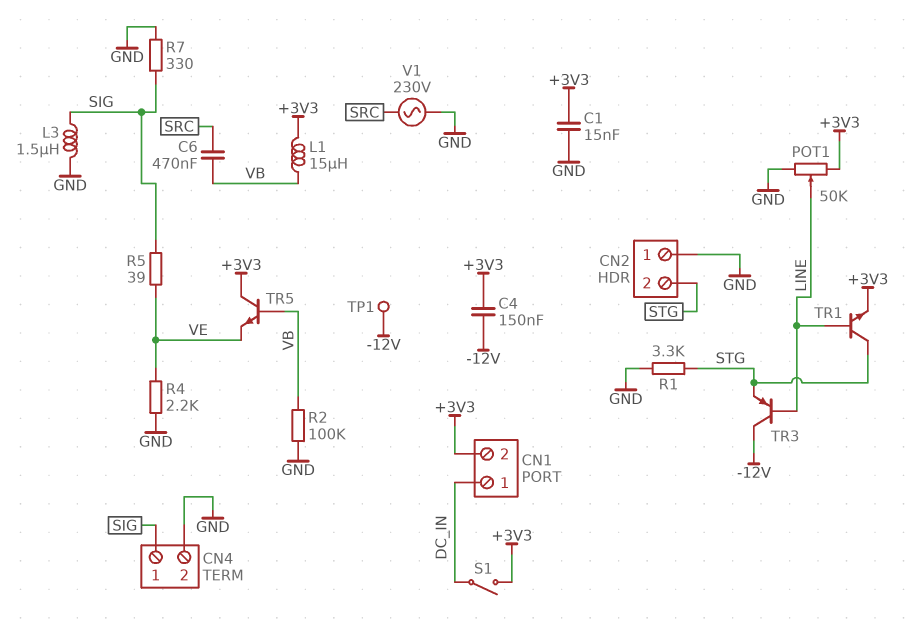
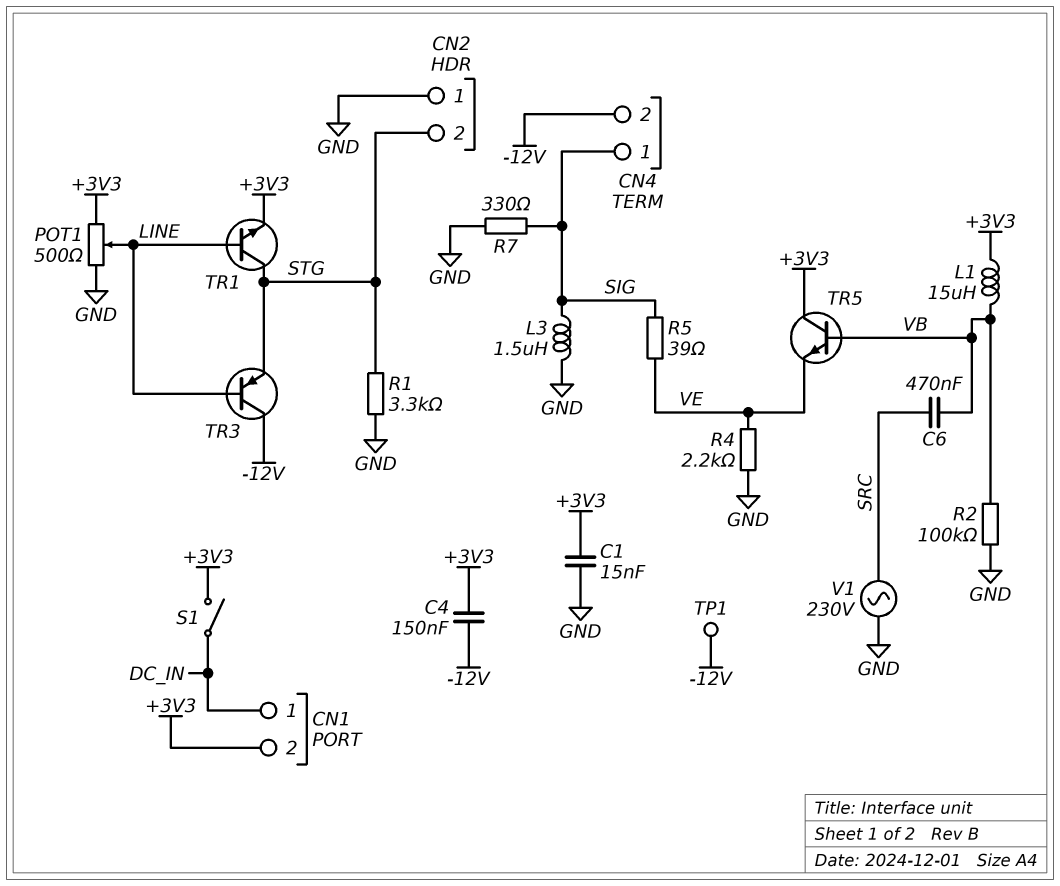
CN4 pin 2: GND -> -12V
POT1: 50k (+3V3, GND, wiper LINE) -> 500 (+3V3, GND, wiper LINE)

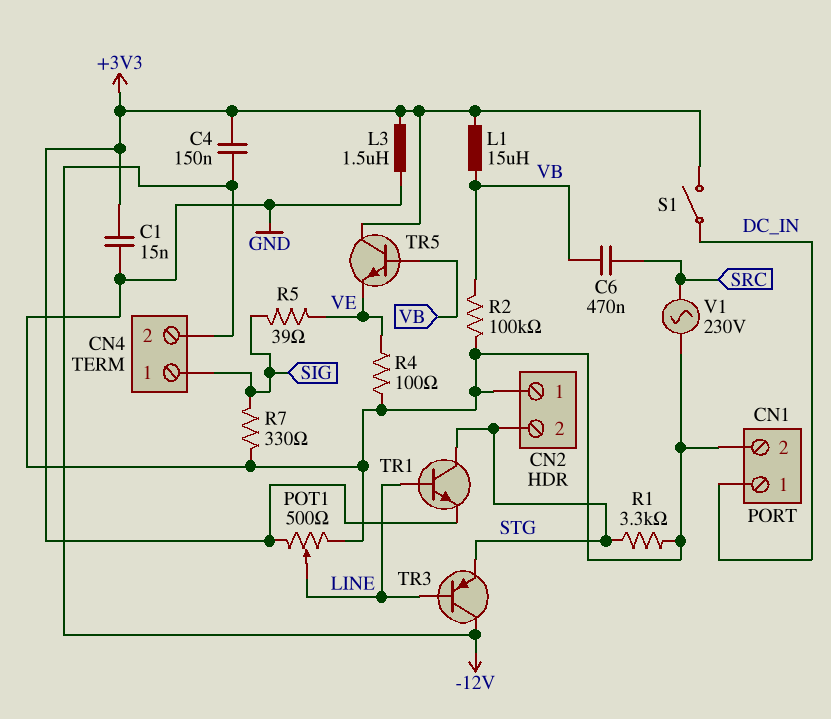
CN1 pin 2: +3V3 -> GND
L3: 1.5uH (GND, SIG) -> 1.5uH (+3V3, GND)
R4: 2.2k (GND, VE) -> 100 (GND, VE)
TP1: test point (-12V) -> none

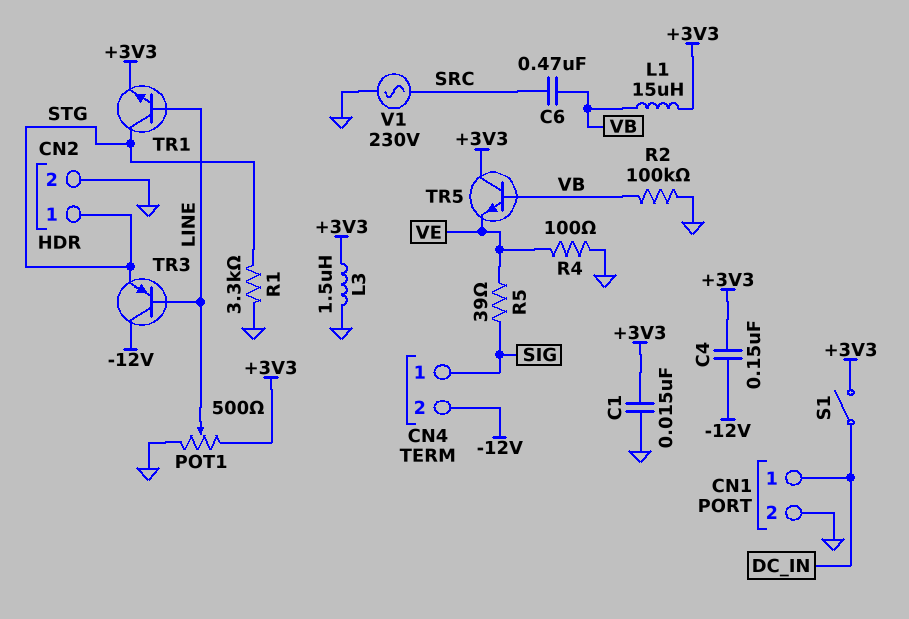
CN2 pin 1: GND -> STG
CN2 pin 2: STG -> GND
R7: 330 (GND, SIG) -> none

